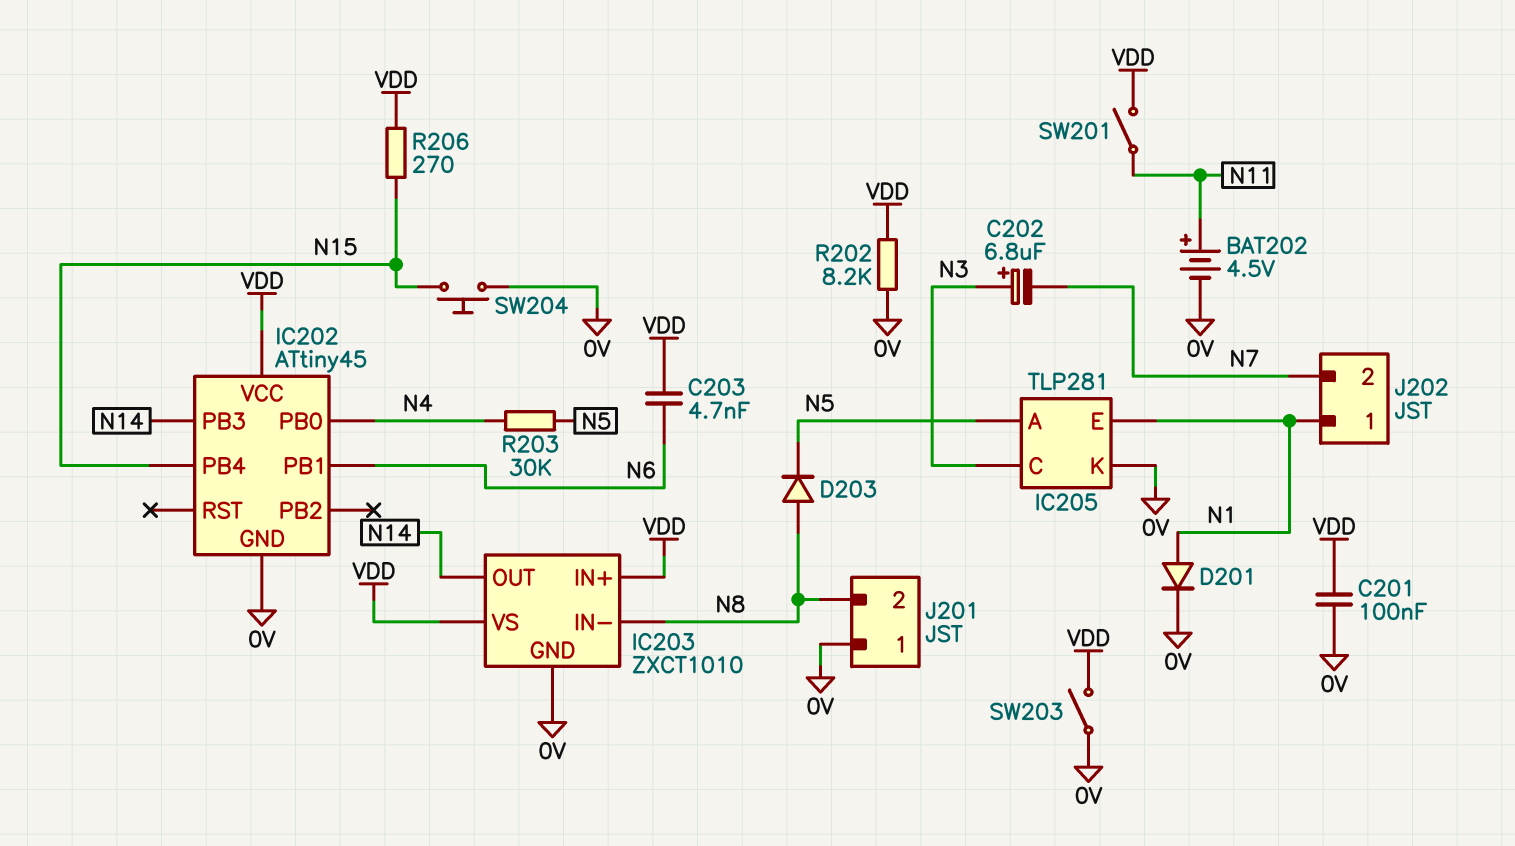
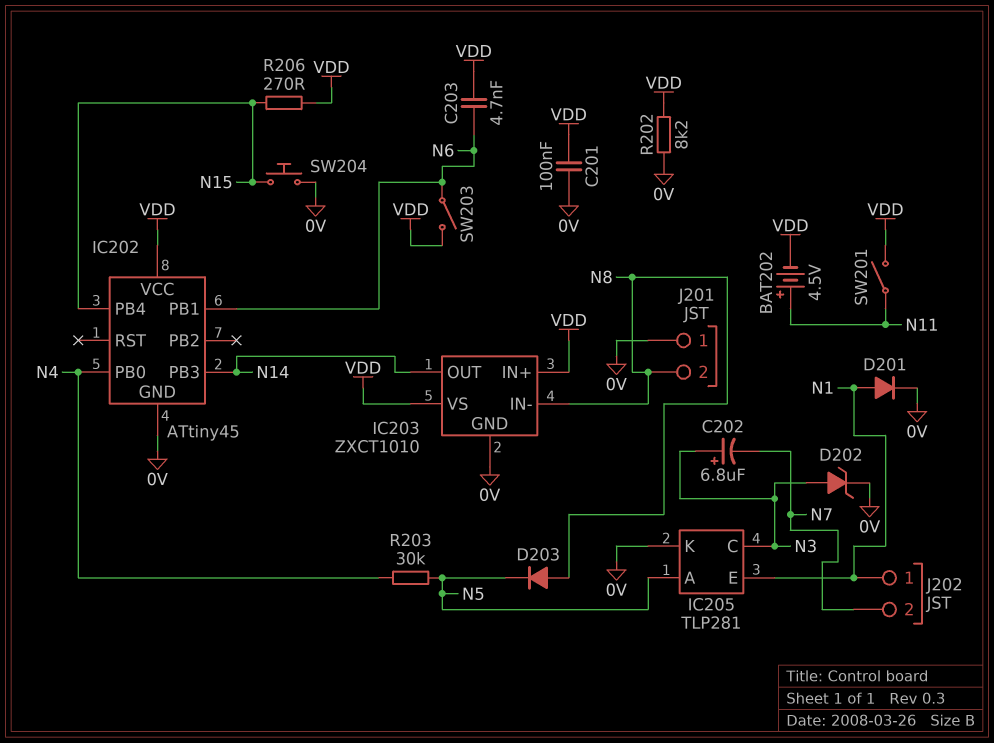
BAT202: 4.5V (plus N11, minus 0V) -> 4.5V (plus N11, minus VDD)
D202: none -> zener (A N3, K 0V)
SW203: switch (0V, VDD) -> switch (N6, VDD)

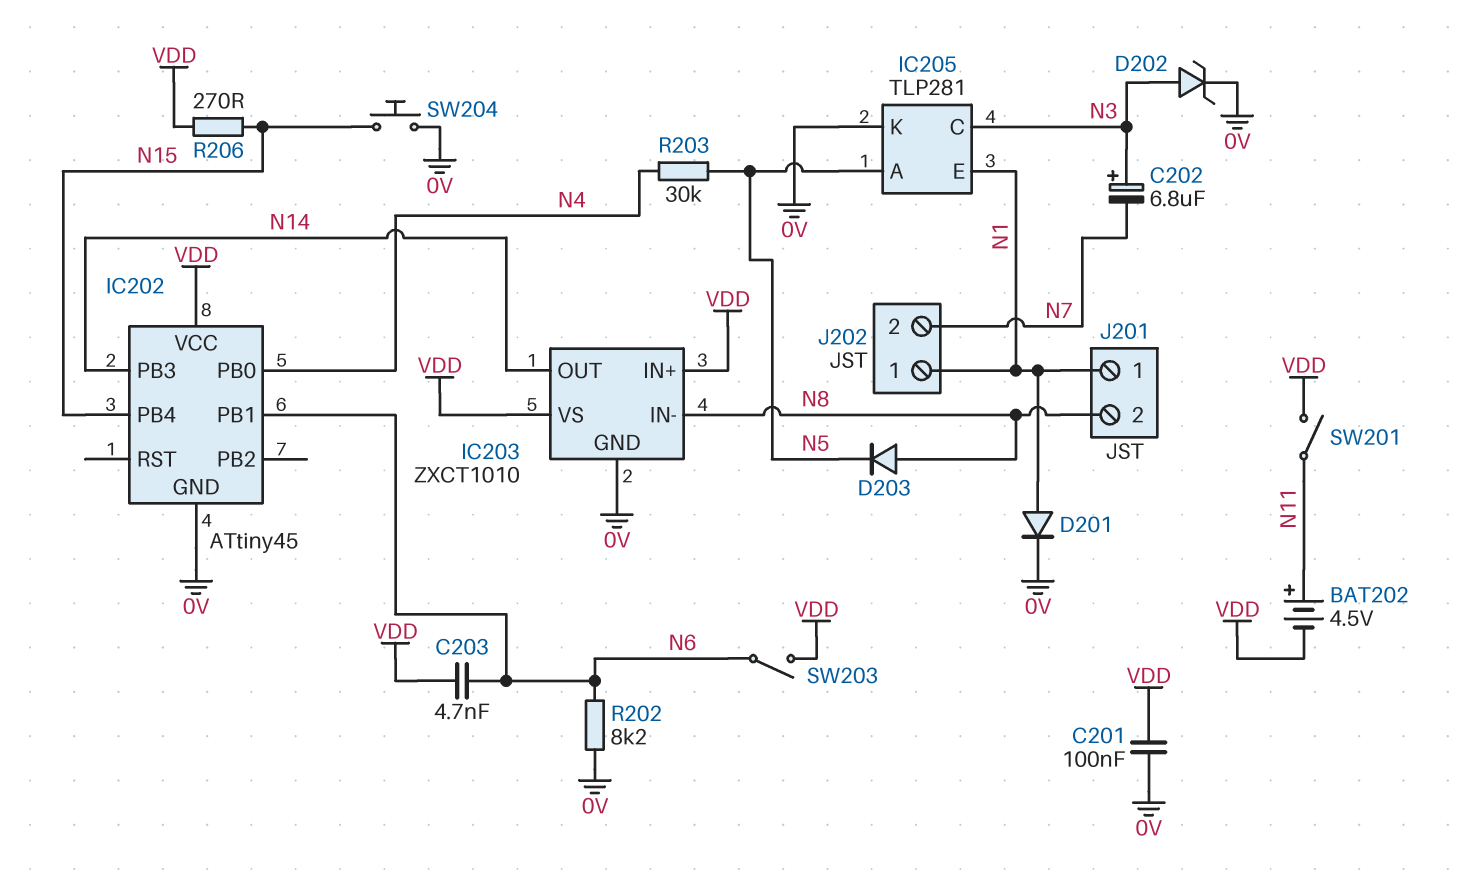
J201 pin 1: 0V -> N1
R202: 8.2k (0V, VDD) -> 8.2k (0V, N6)

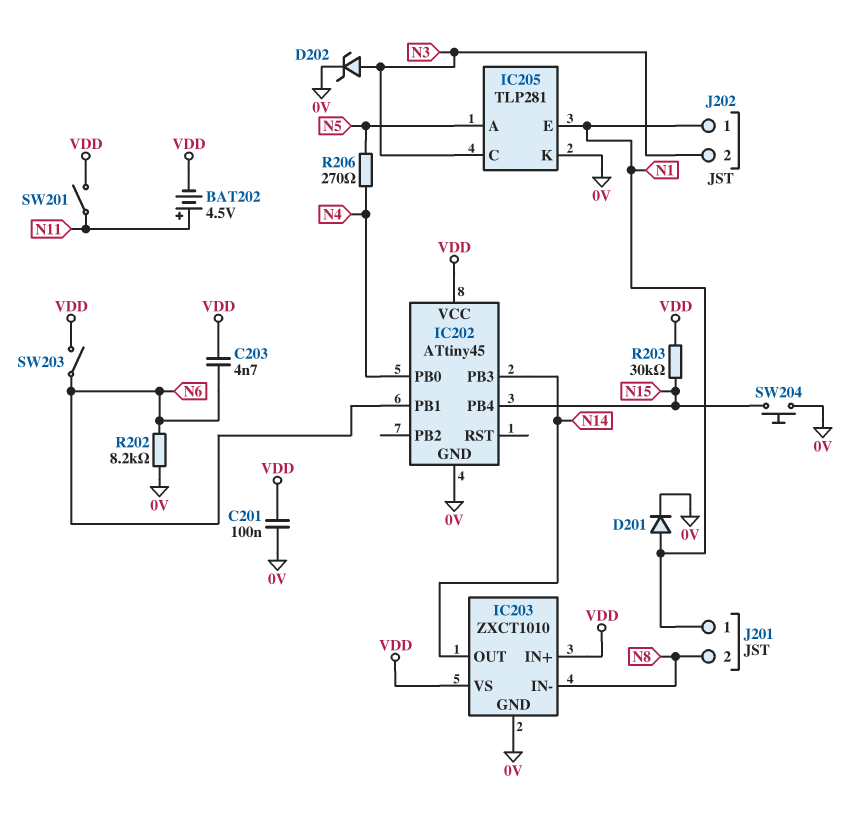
C202: 6.8uF (plus N3, minus N7) -> none
D203: diode (A N8, K N5) -> none
J202 pin 2: N7 -> N3
R203: 30k (N4, N5) -> 30k (N15, VDD)
R206: 270 (N15, VDD) -> 270 (N4, N5)

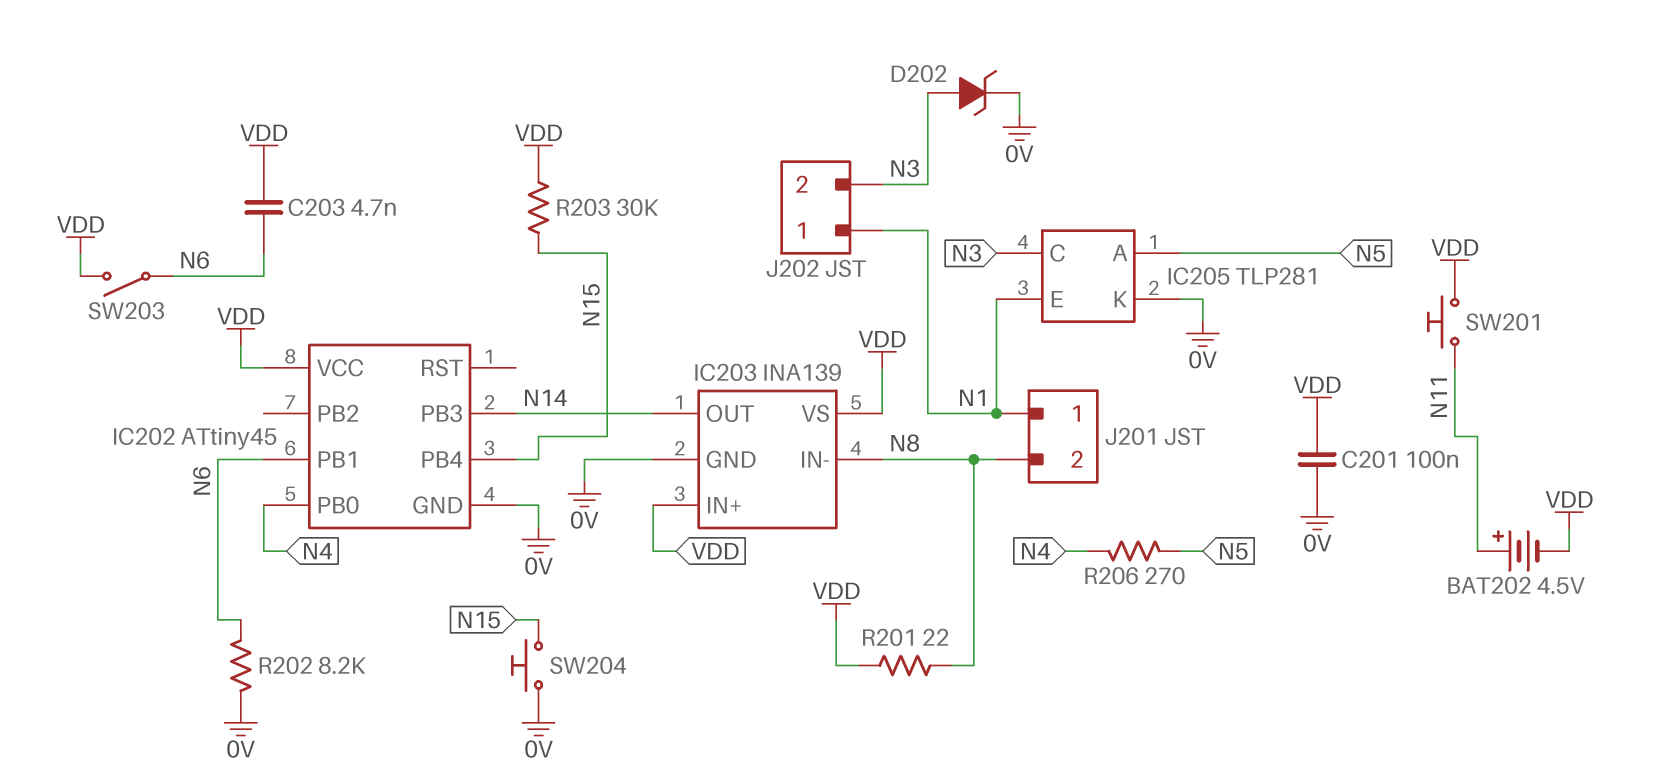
D201: diode (A N1, K 0V) -> none
IC203: ZXCT1010 -> INA139
R201: none -> 22 (N8, VDD)
SW201: switch (N11, VDD) -> button (N11, VDD)

